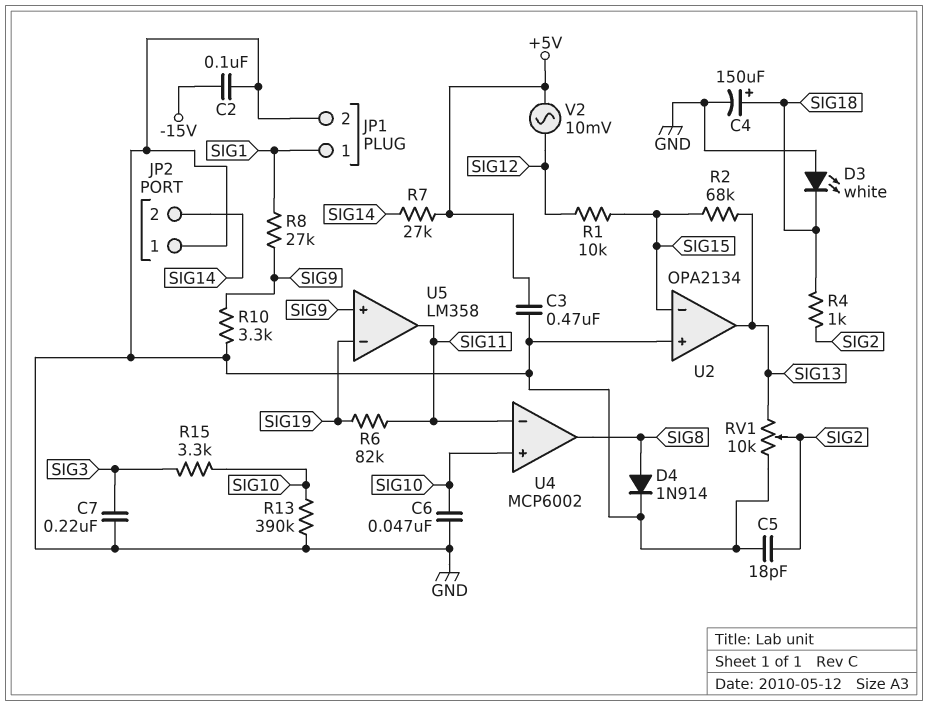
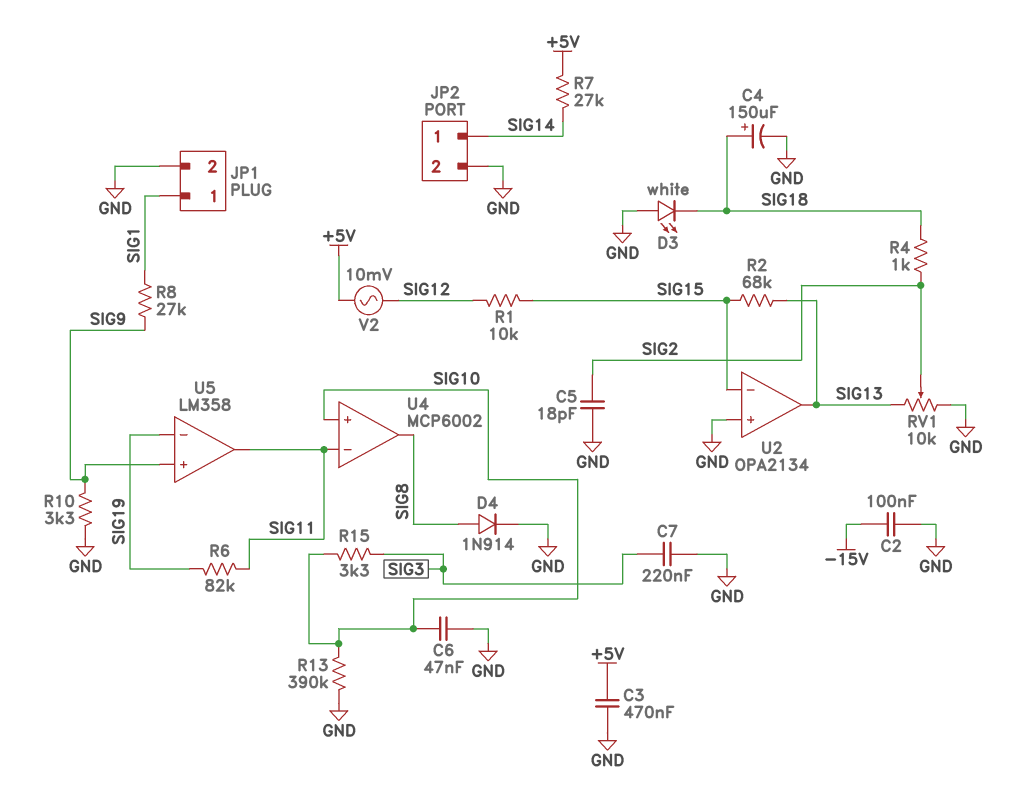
JP2 pin 1: GND -> SIG14
JP2 pin 2: SIG14 -> GND

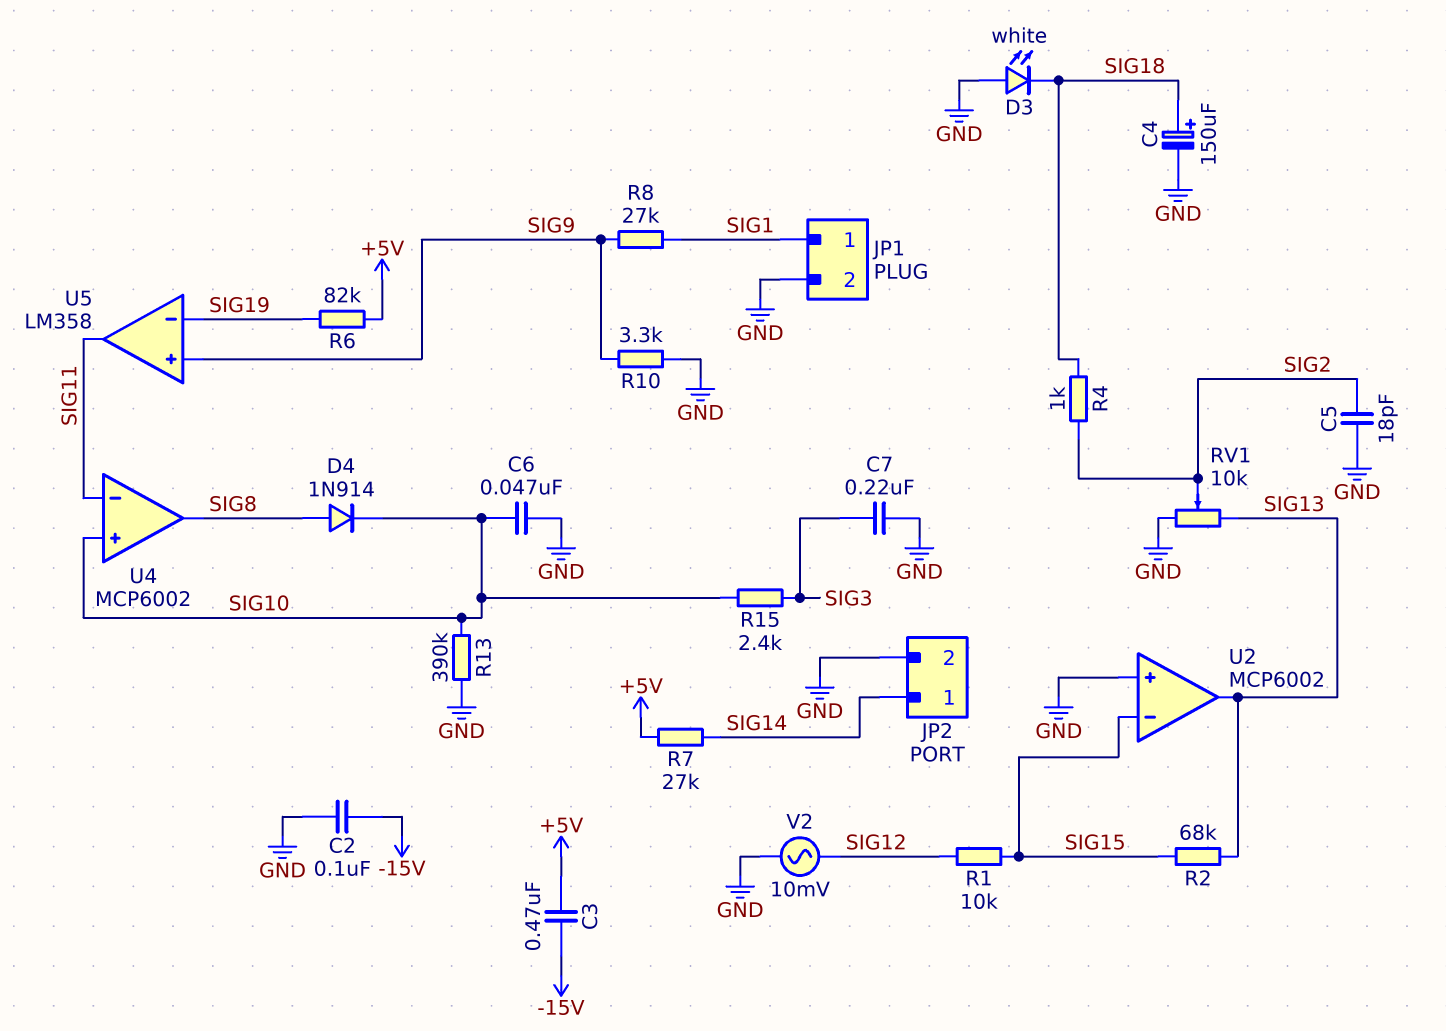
C3: 470nF (+5V, GND) -> 470nF (+5V, -15V)
D4: diode 1N914 (A SIG8, K GND) -> diode 1N914 (A SIG8, K SIG10)
R6: 82k (SIG11, SIG19) -> 82k (+5V, SIG19)
R15: 3.3k (SIG3, SIG10) -> 2.4k (SIG3, SIG10)
U2: OPA2134 -> MCP6002
V2: AC 10mV (+5V, SIG12) -> AC 10mV (GND, SIG12)

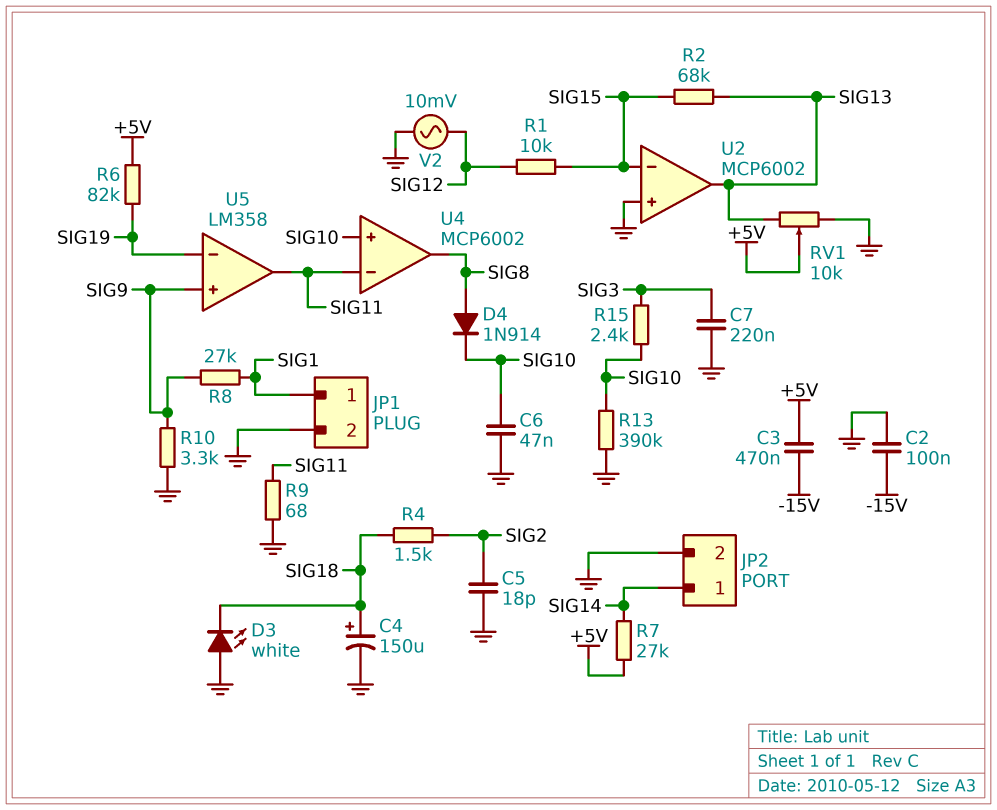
R4: 1k (SIG2, SIG18) -> 1.5k (SIG2, SIG18)
R9: none -> 68 (GND, SIG11)
RV1: 10k (GND, SIG13, wiper SIG2) -> 10k (GND, SIG13, wiper +5V)

